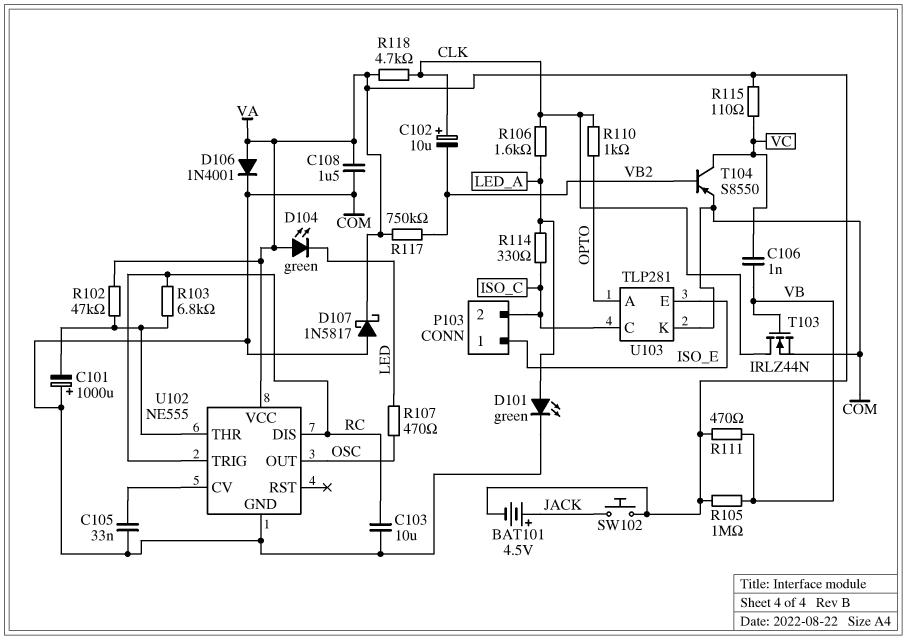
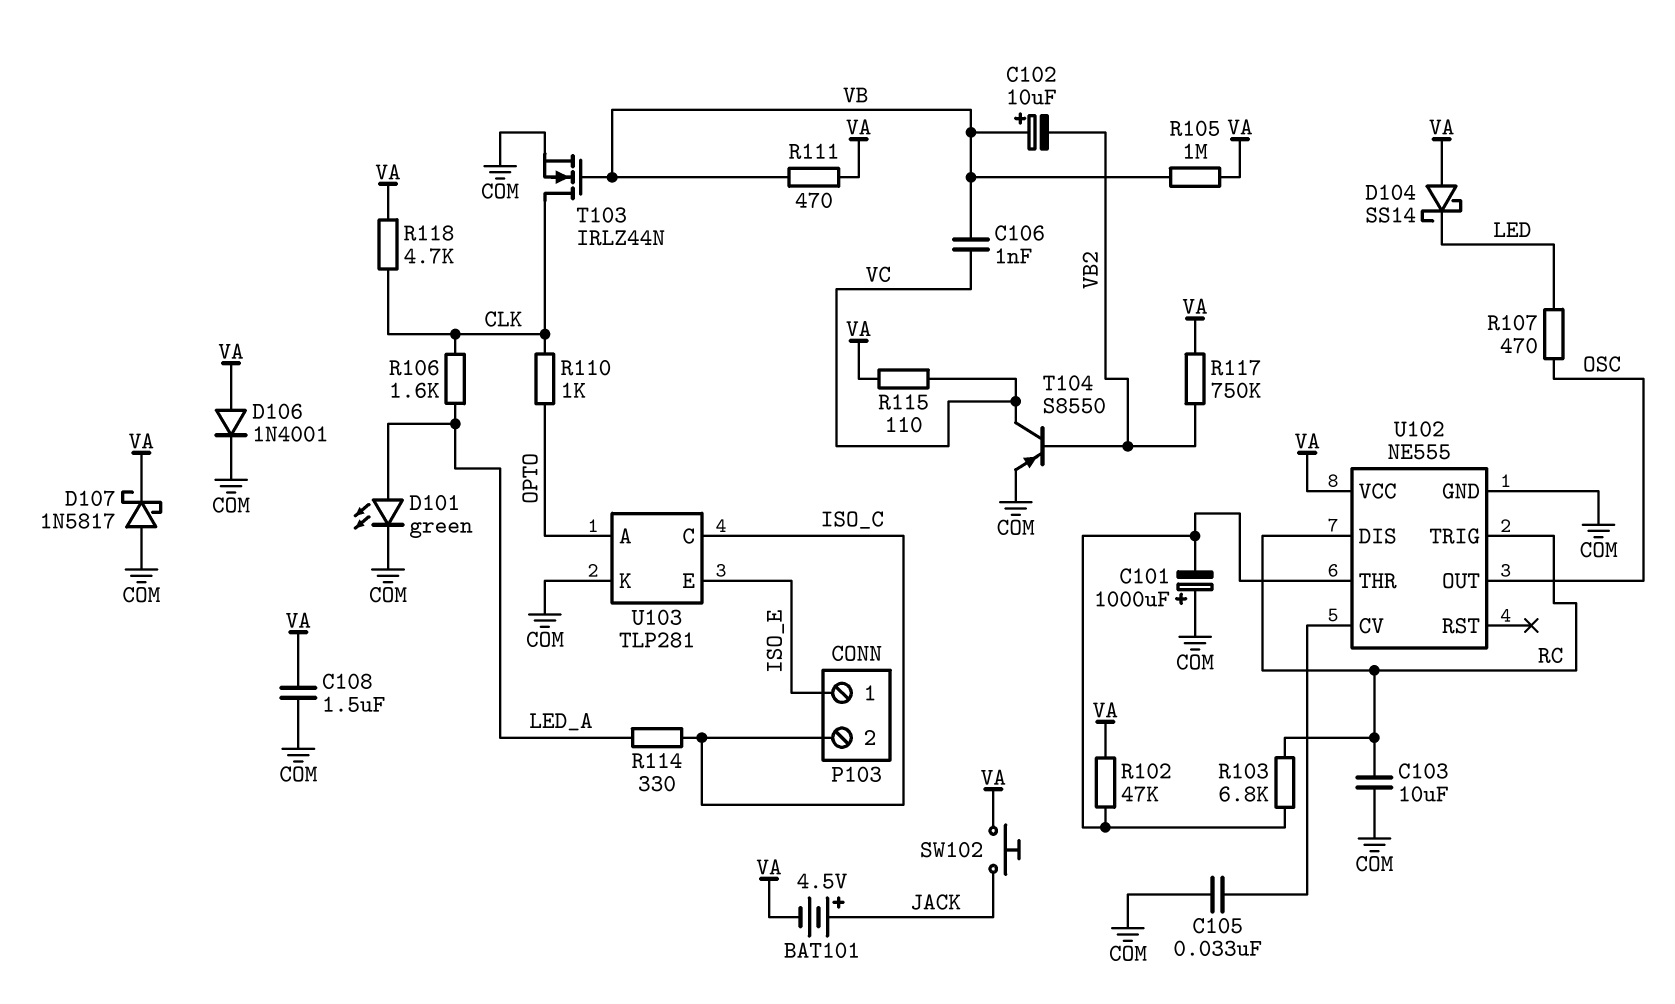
C102: 10uF (plus CLK, minus VB2) -> 10uF (plus VB, minus VB2)
D104: LED green (A VA, K LED) -> schottky SS14 (A VA, K LED)

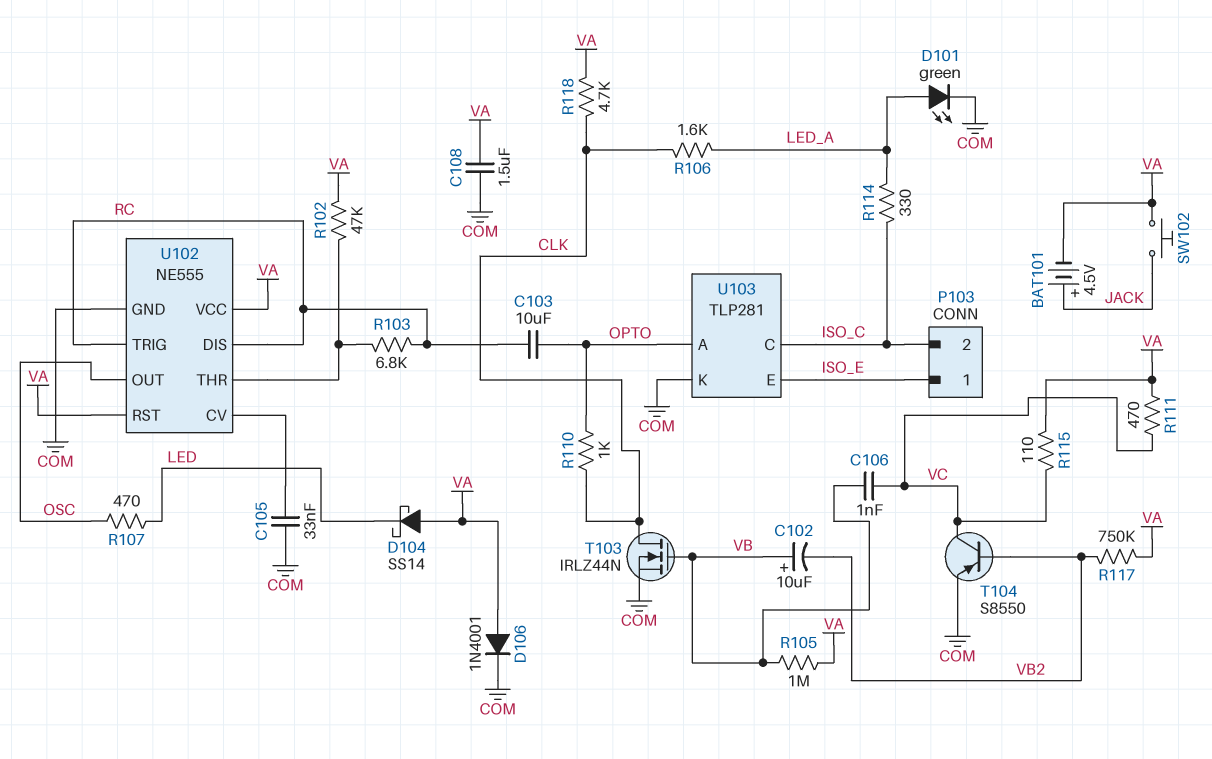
C101: 1000uF (plus COM, minus U102/THR) -> none
C103: 10uF (COM, RC) -> 10uF (OPTO, RC)
D107: schottky 1N5817 (A COM, K VA) -> none
R111: 470 (VA, VB) -> 470 (VA, VC)
U102 pin RST: none -> VA

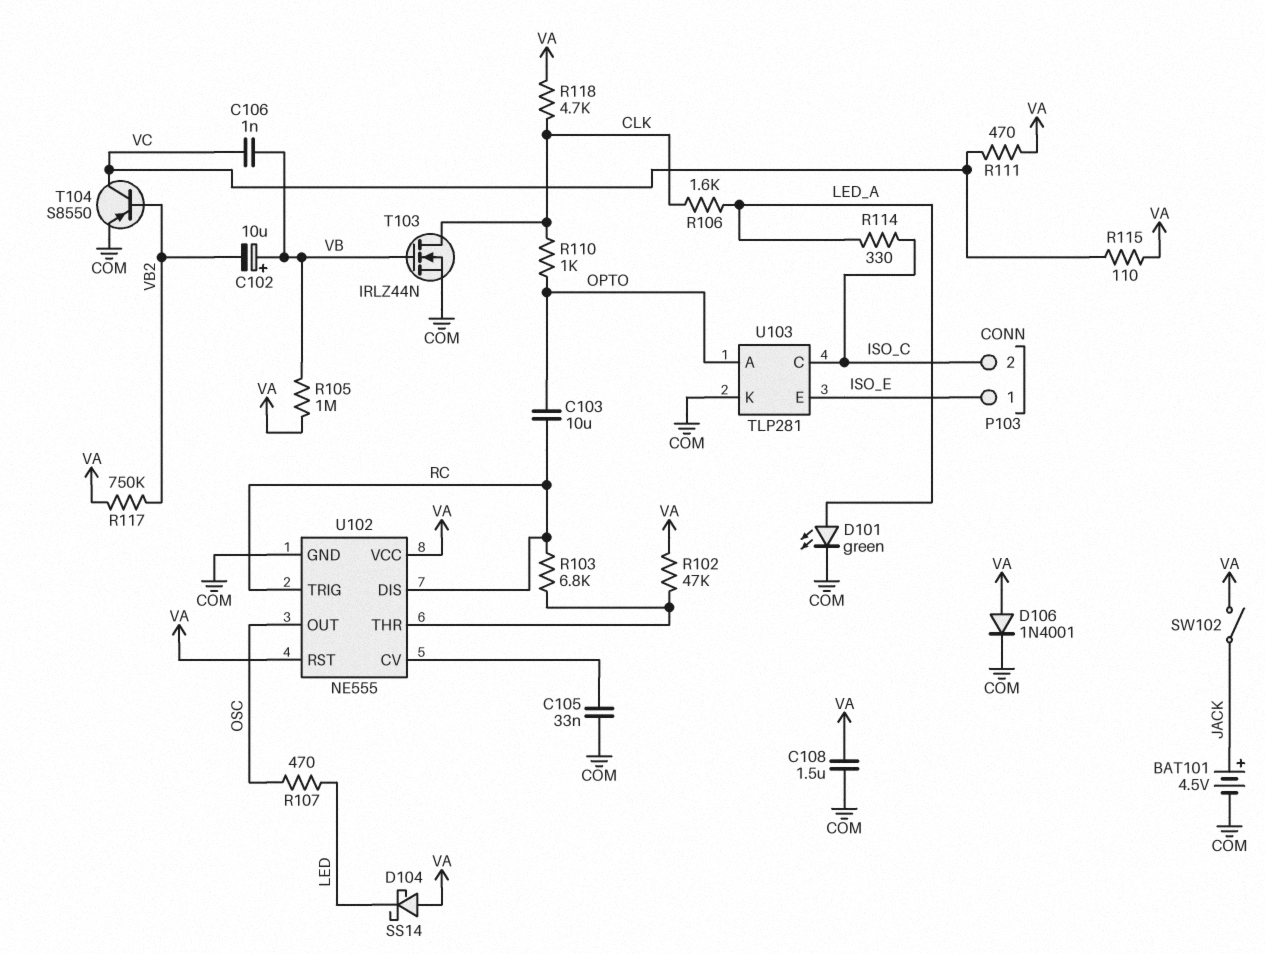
BAT101: 4.5V (plus JACK, minus VA) -> 4.5V (plus JACK, minus COM)
SW102: button (JACK, VA) -> switch (JACK, VA)

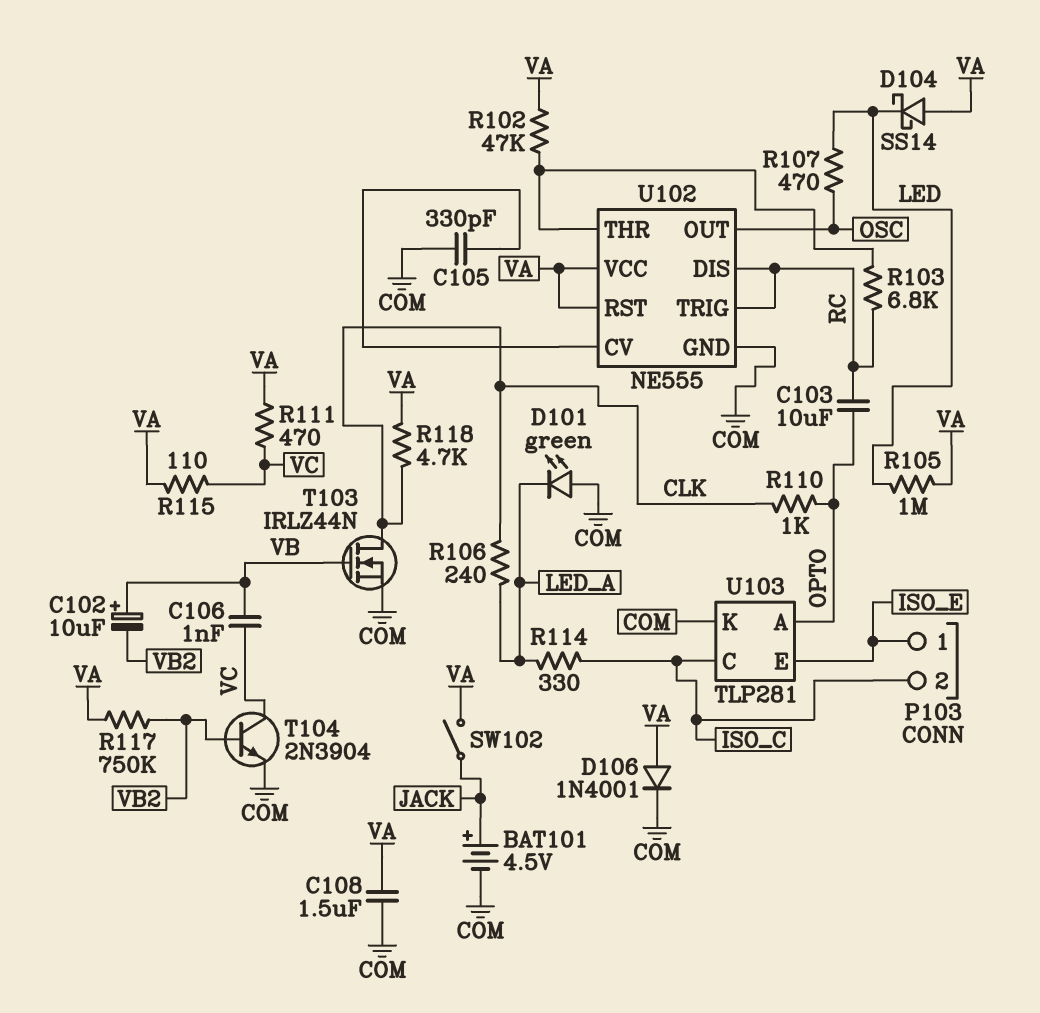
C105: 33nF (COM, U102/CV) -> 330pF (COM, U102/CV)
D101: LED green (A LED_A, K COM) -> LED green (A COM, K LED_A)
R105: 1M (VA, VB) -> 1M (LED, VA)
R106: 1.6k (CLK, LED_A) -> 240 (CLK, LED_A)
T104: PNP S8550 (B VB2, C VC, E COM) -> NPN 2N3904 (B VB2, C VC, E COM)

